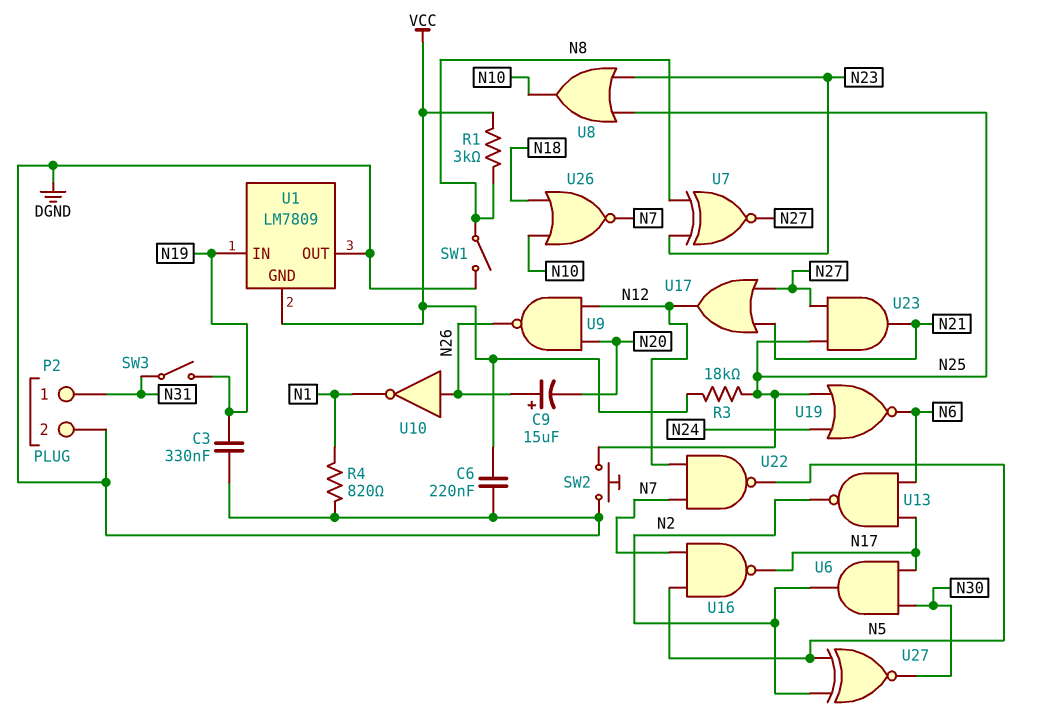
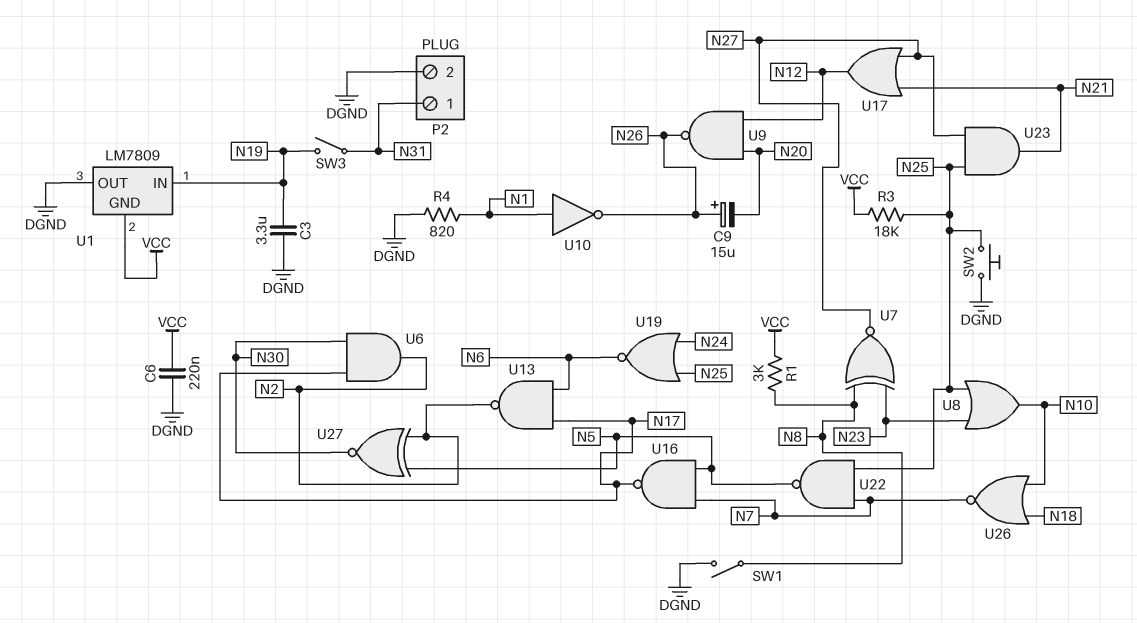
C3: 330nF (DGND, N19) -> 3.3uF (DGND, N19)
U10: NOT (in N26, out N1) -> NOT (in N1, out N26)
U22: NAND (in N7, in N12, out N5) -> NAND (in N7, in N25, out N5)

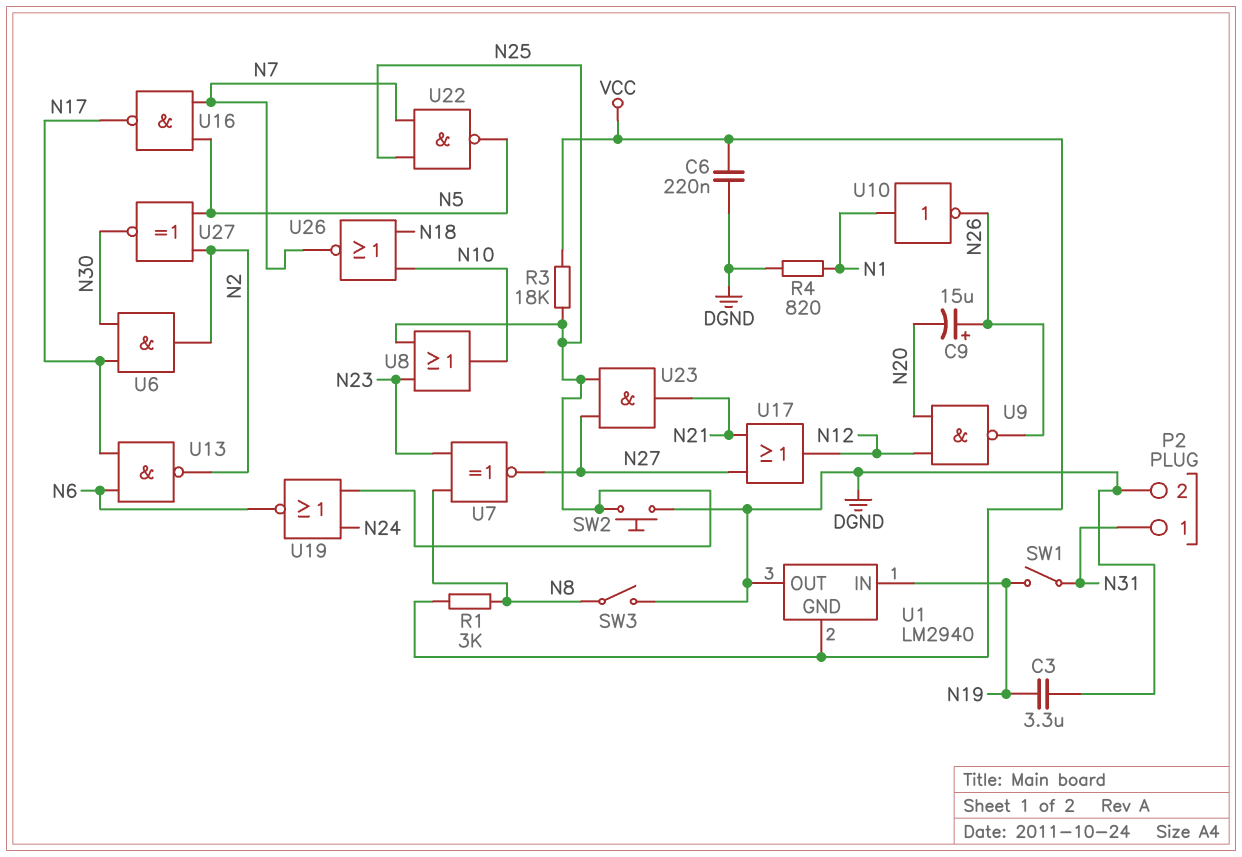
SW1: switch (DGND, N8) -> switch (N19, N31)
SW3: switch (N19, N31) -> switch (DGND, N8)
U1: LM7809 -> LM2940

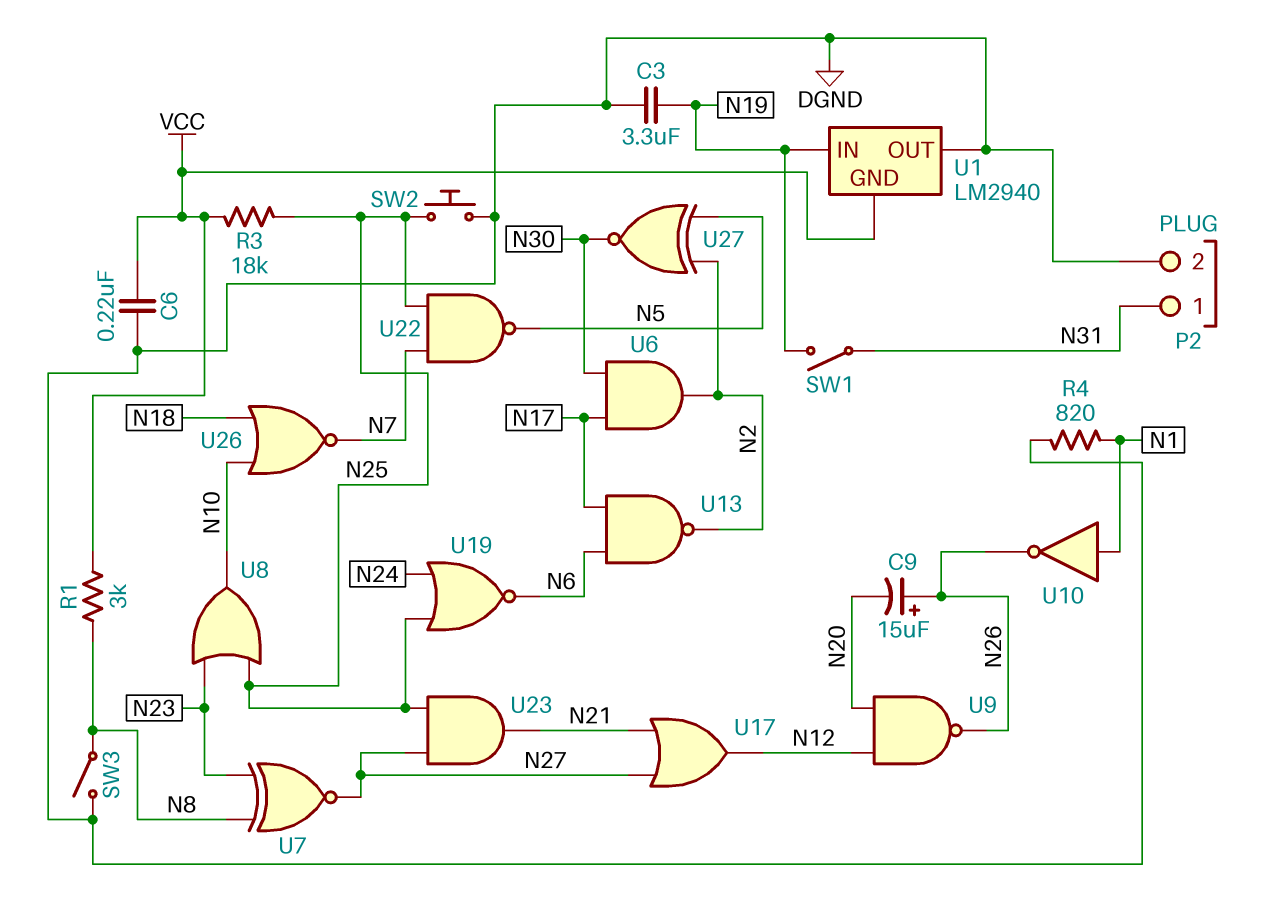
U16: NAND (in N5, in N7, out N17) -> none

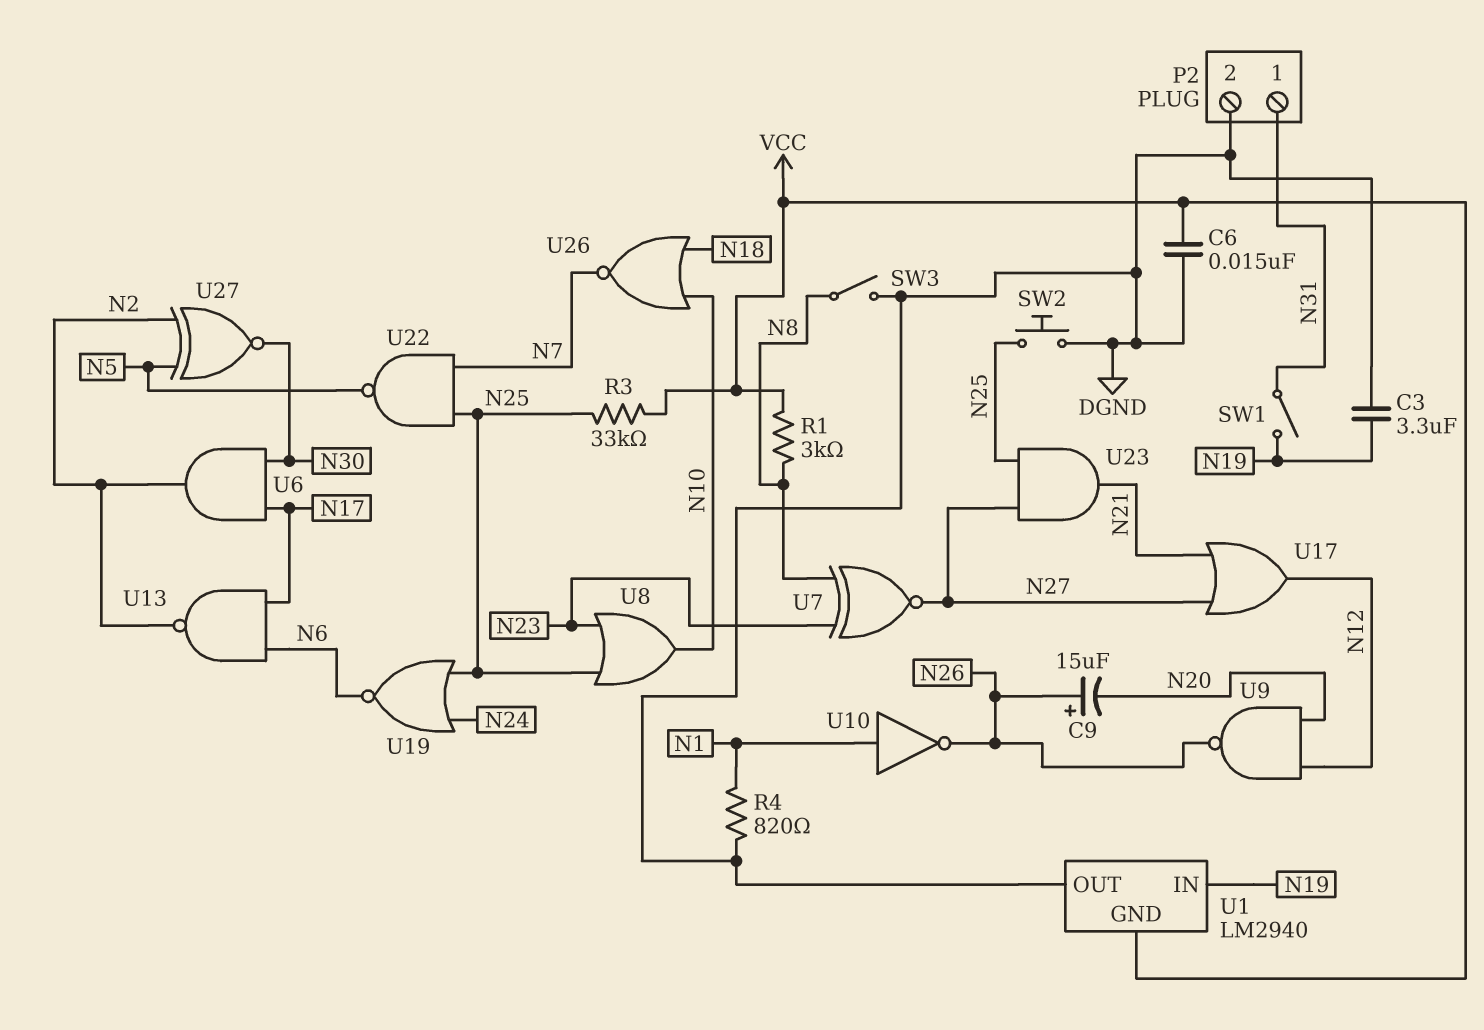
C6: 220nF (DGND, VCC) -> 15nF (DGND, VCC)
R3: 18k (N25, VCC) -> 33k (N25, VCC)

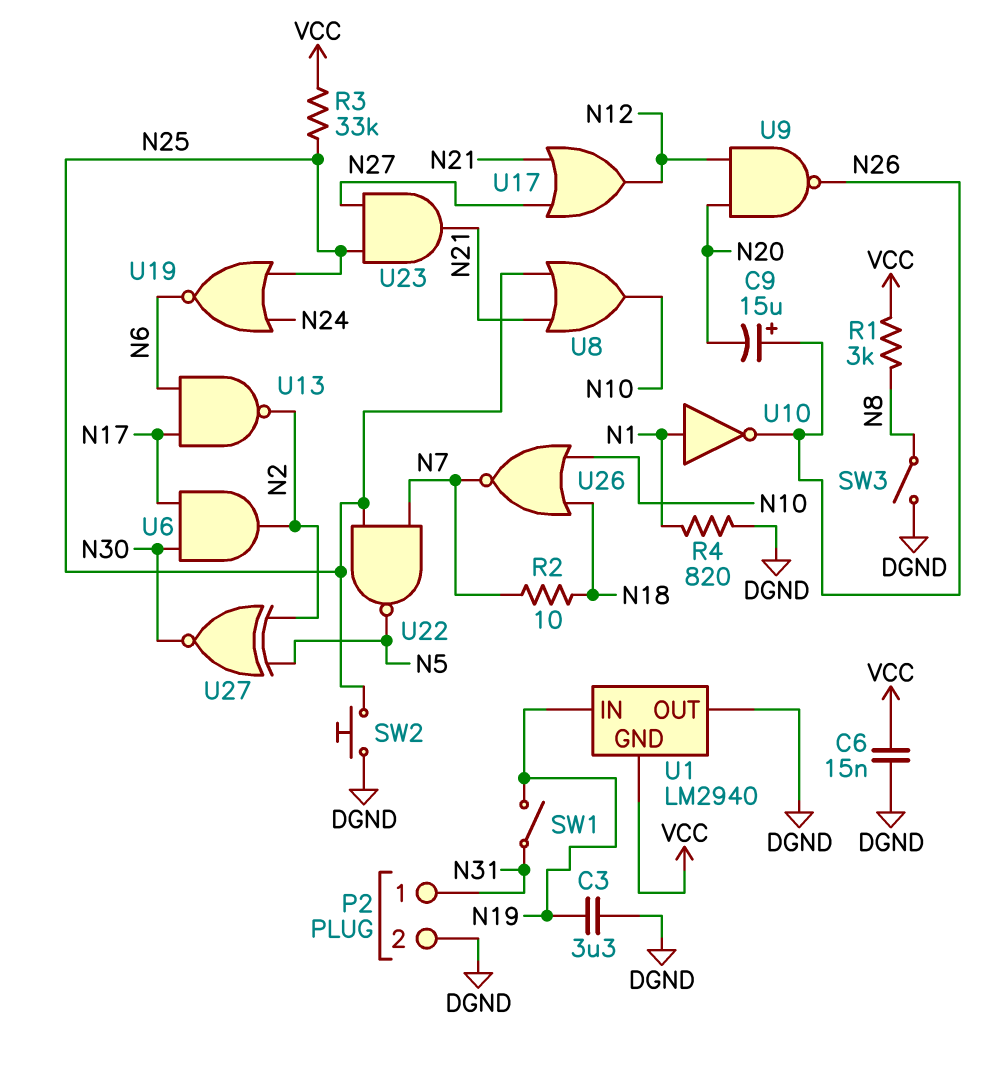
R2: none -> 10 (N7, N18)
U7: XNOR (in N8, in N23, out N27) -> none
U8: OR (in N23, in N25, out N10) -> OR (in N21, in N25, out N10)

